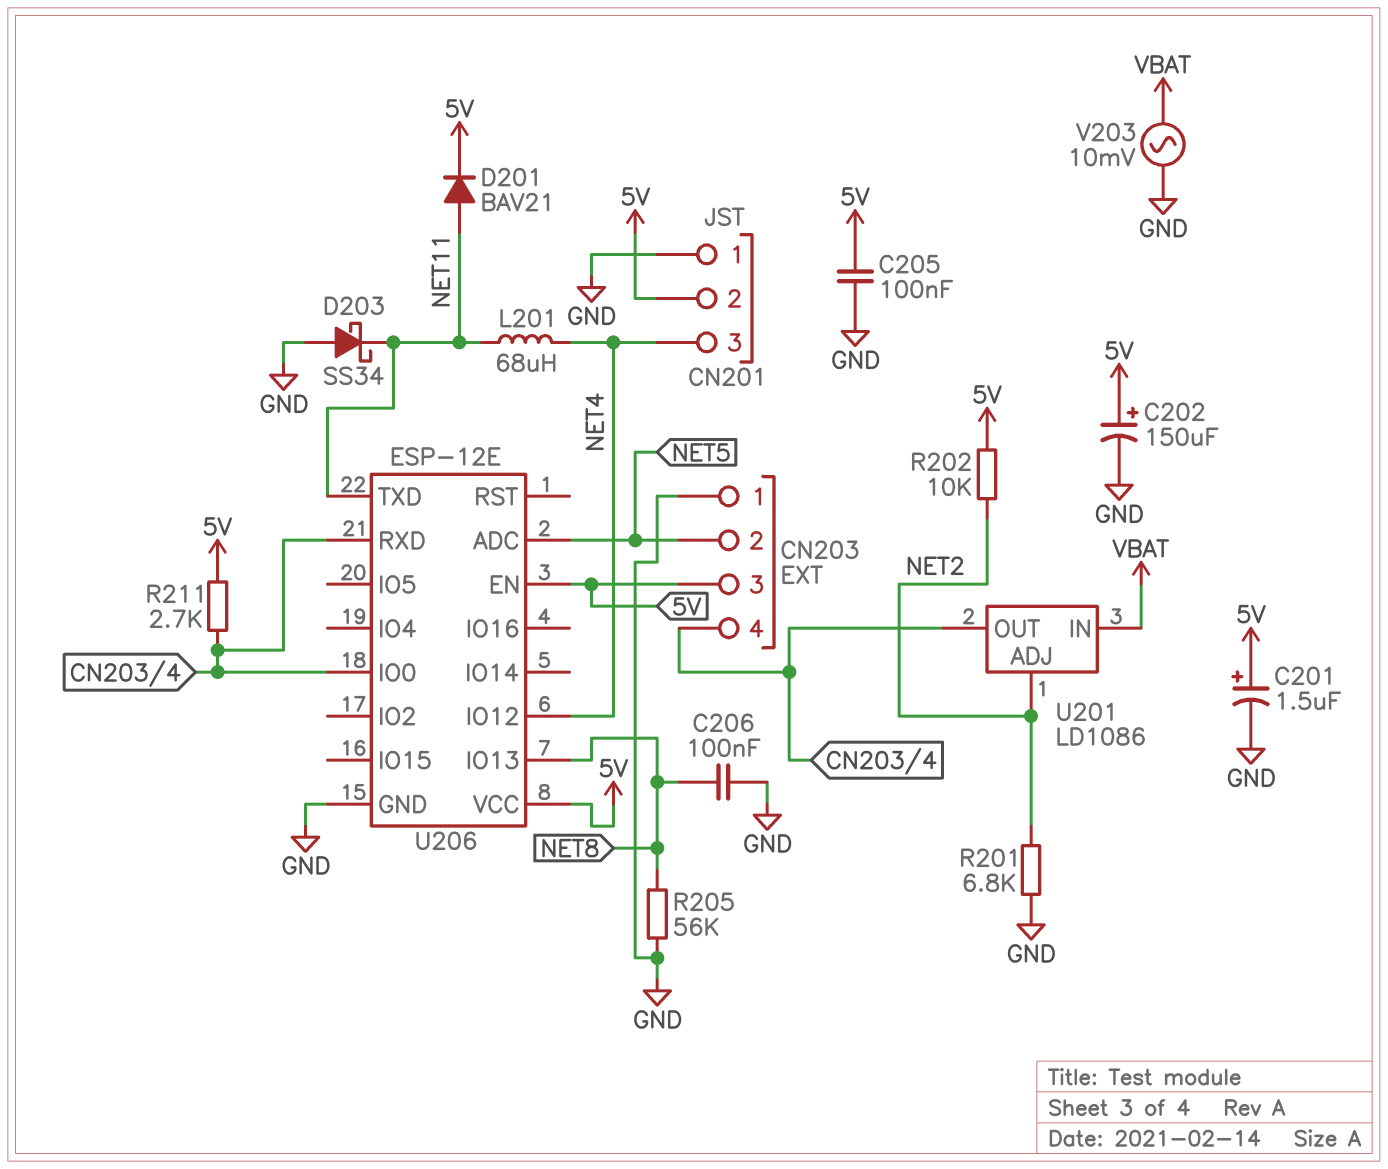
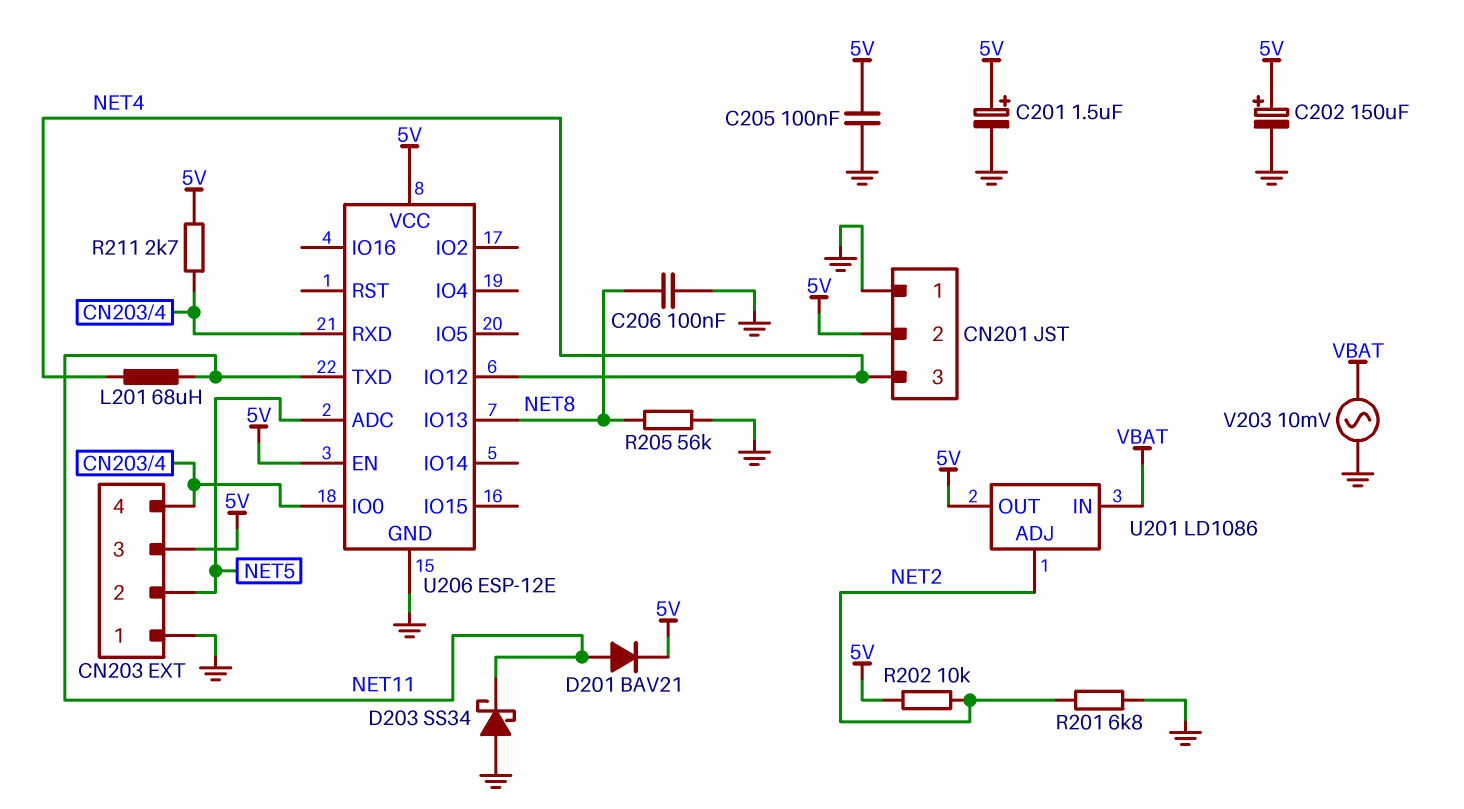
U201 pin OUT: CN203/4 -> 5V

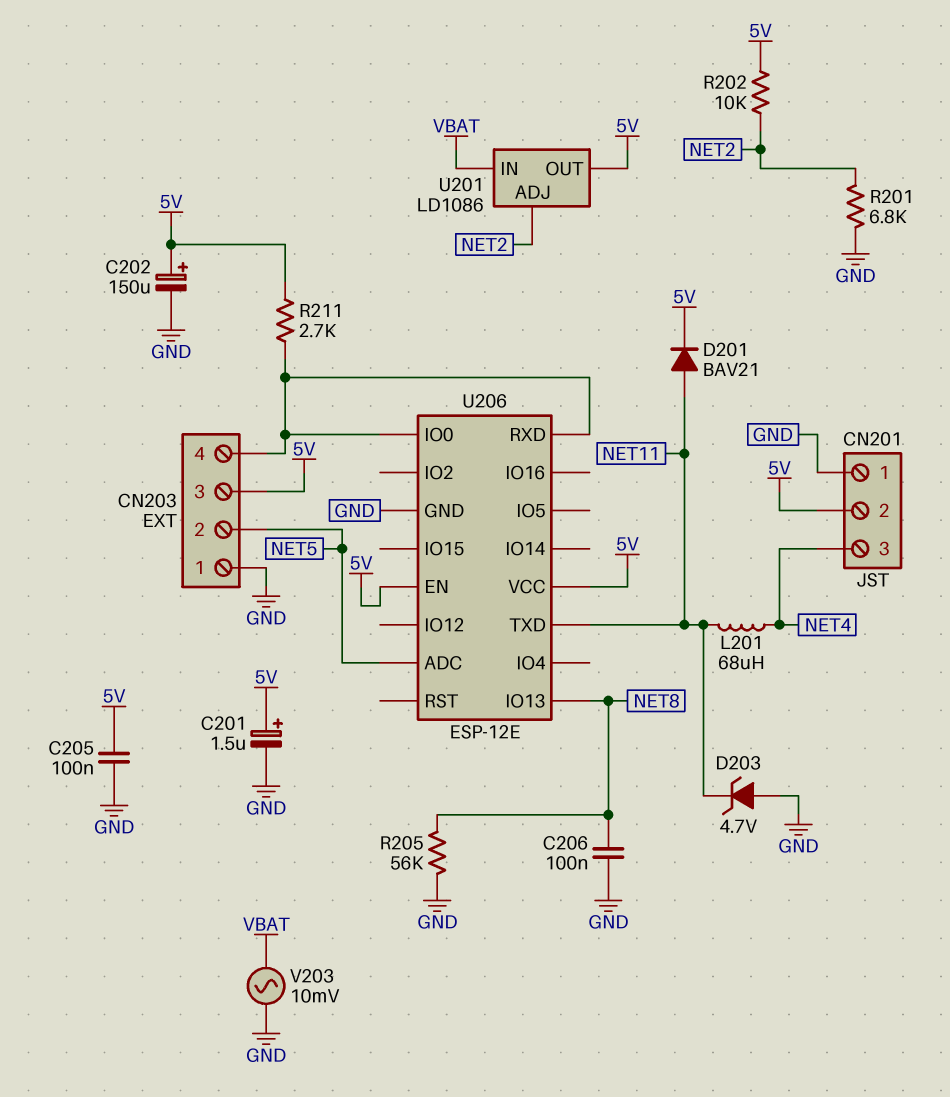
D203: schottky SS34 (A GND, K NET11) -> zener 4.7V (A GND, K NET11)
U206 pin IO12: NET4 -> none

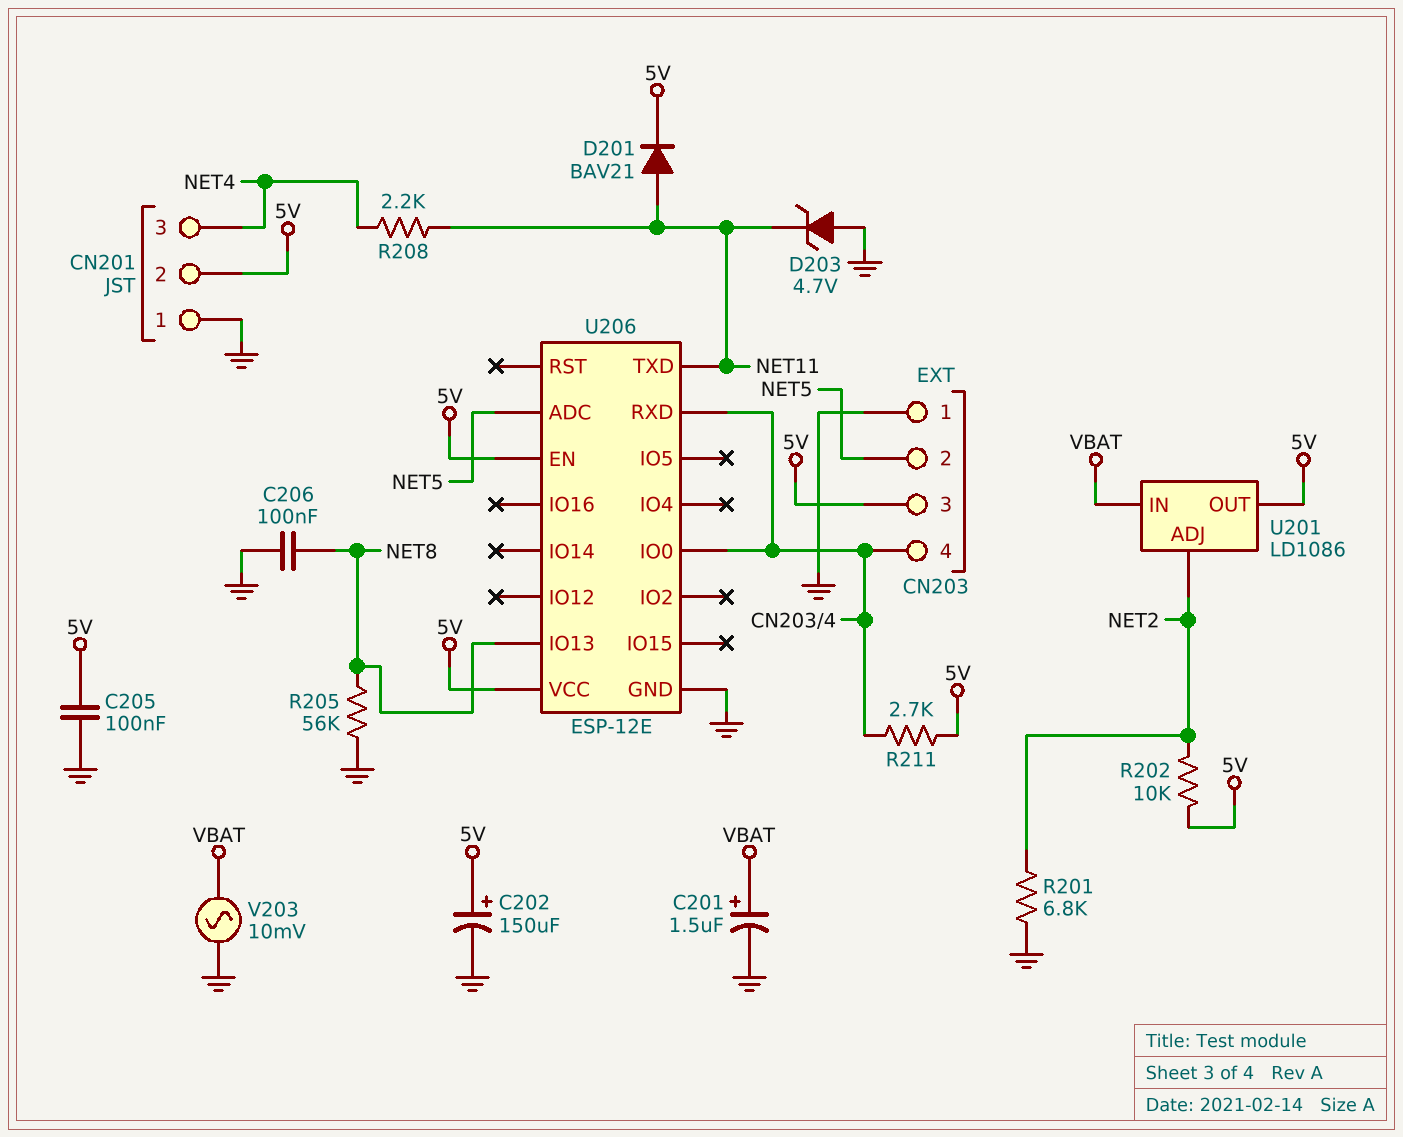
C201: 1.5uF (plus 5V, minus GND) -> 1.5uF (plus VBAT, minus GND)
L201: 68uH (NET4, NET11) -> none
R208: none -> 2.2k (NET4, NET11)

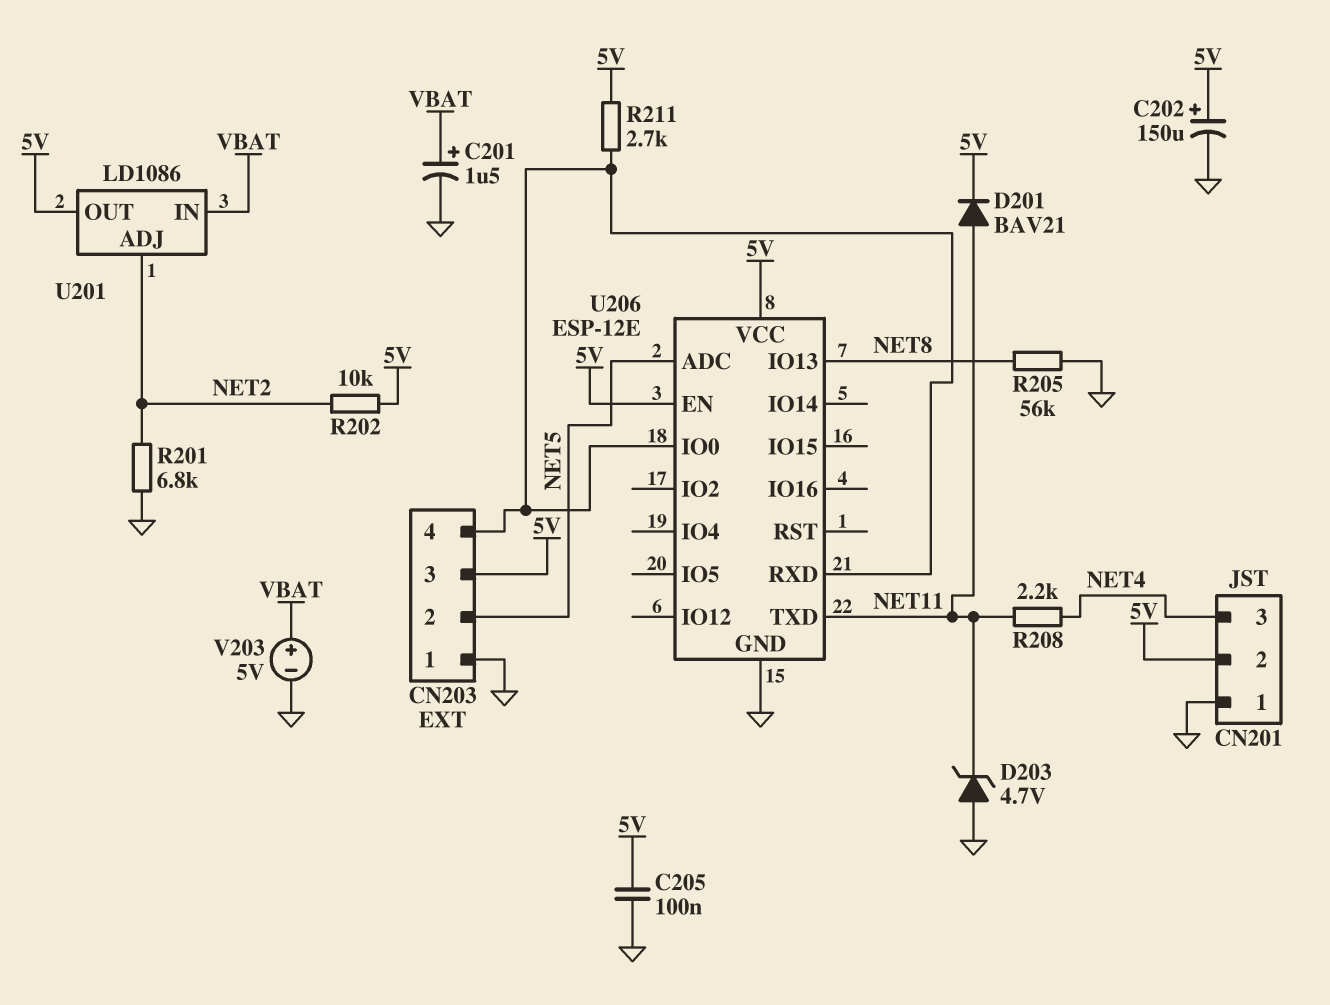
C206: 100nF (GND, NET8) -> none
V203: AC 10mV (GND, VBAT) -> 5V (plus VBAT, minus GND)

